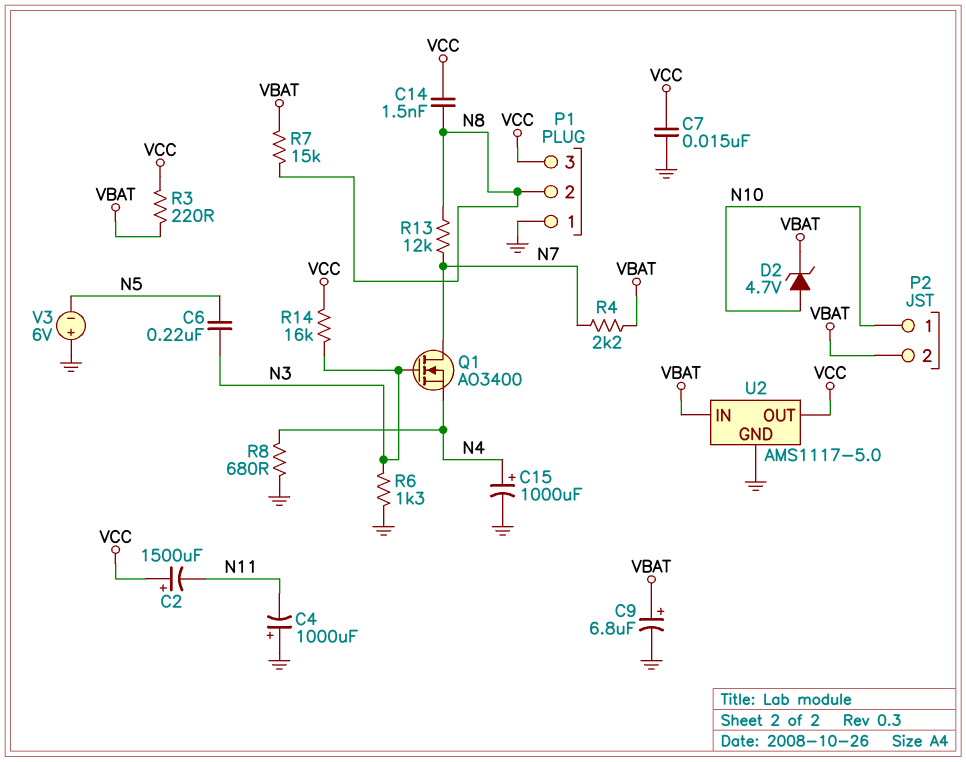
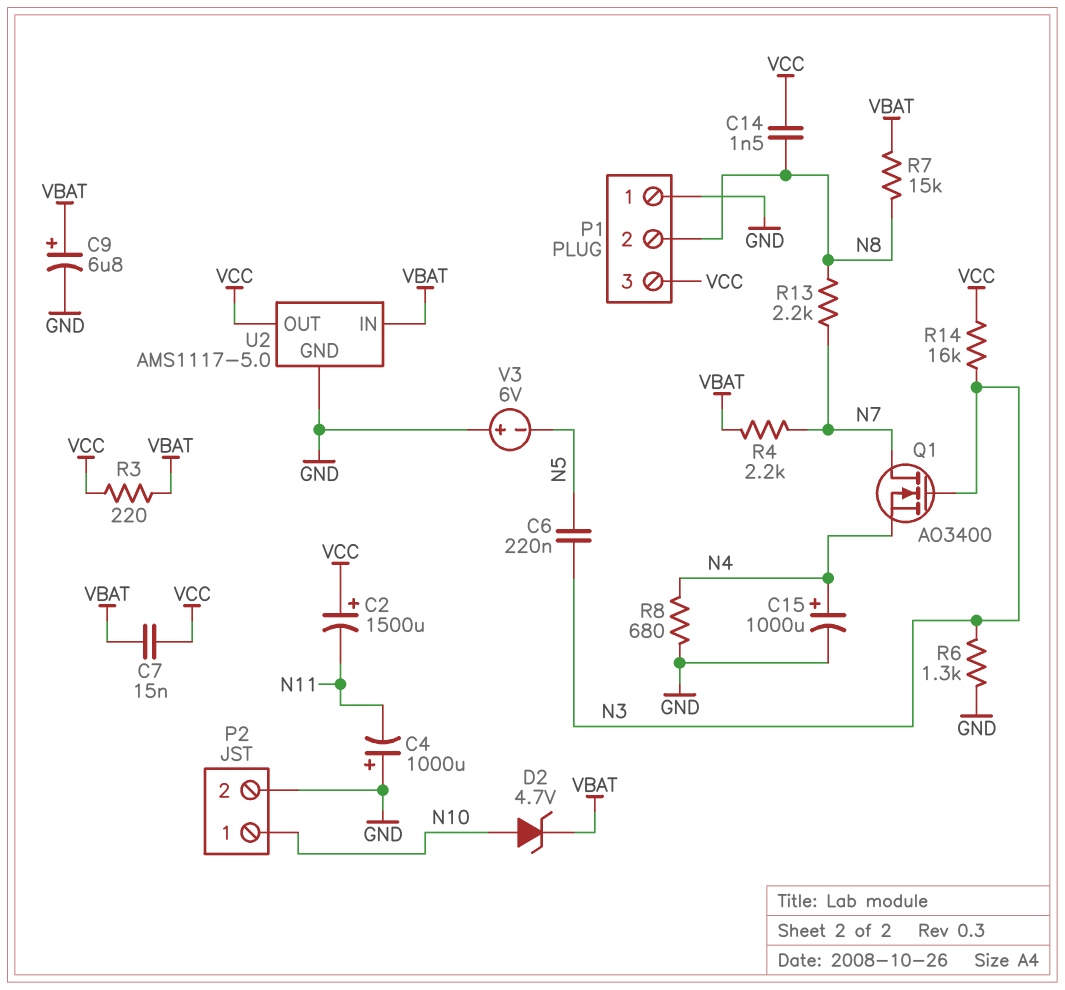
C7: 15nF (GND, VCC) -> 15nF (VBAT, VCC)
P2 pin 2: VBAT -> GND
R13: 12k (N7, N8) -> 2.2k (N7, N8)

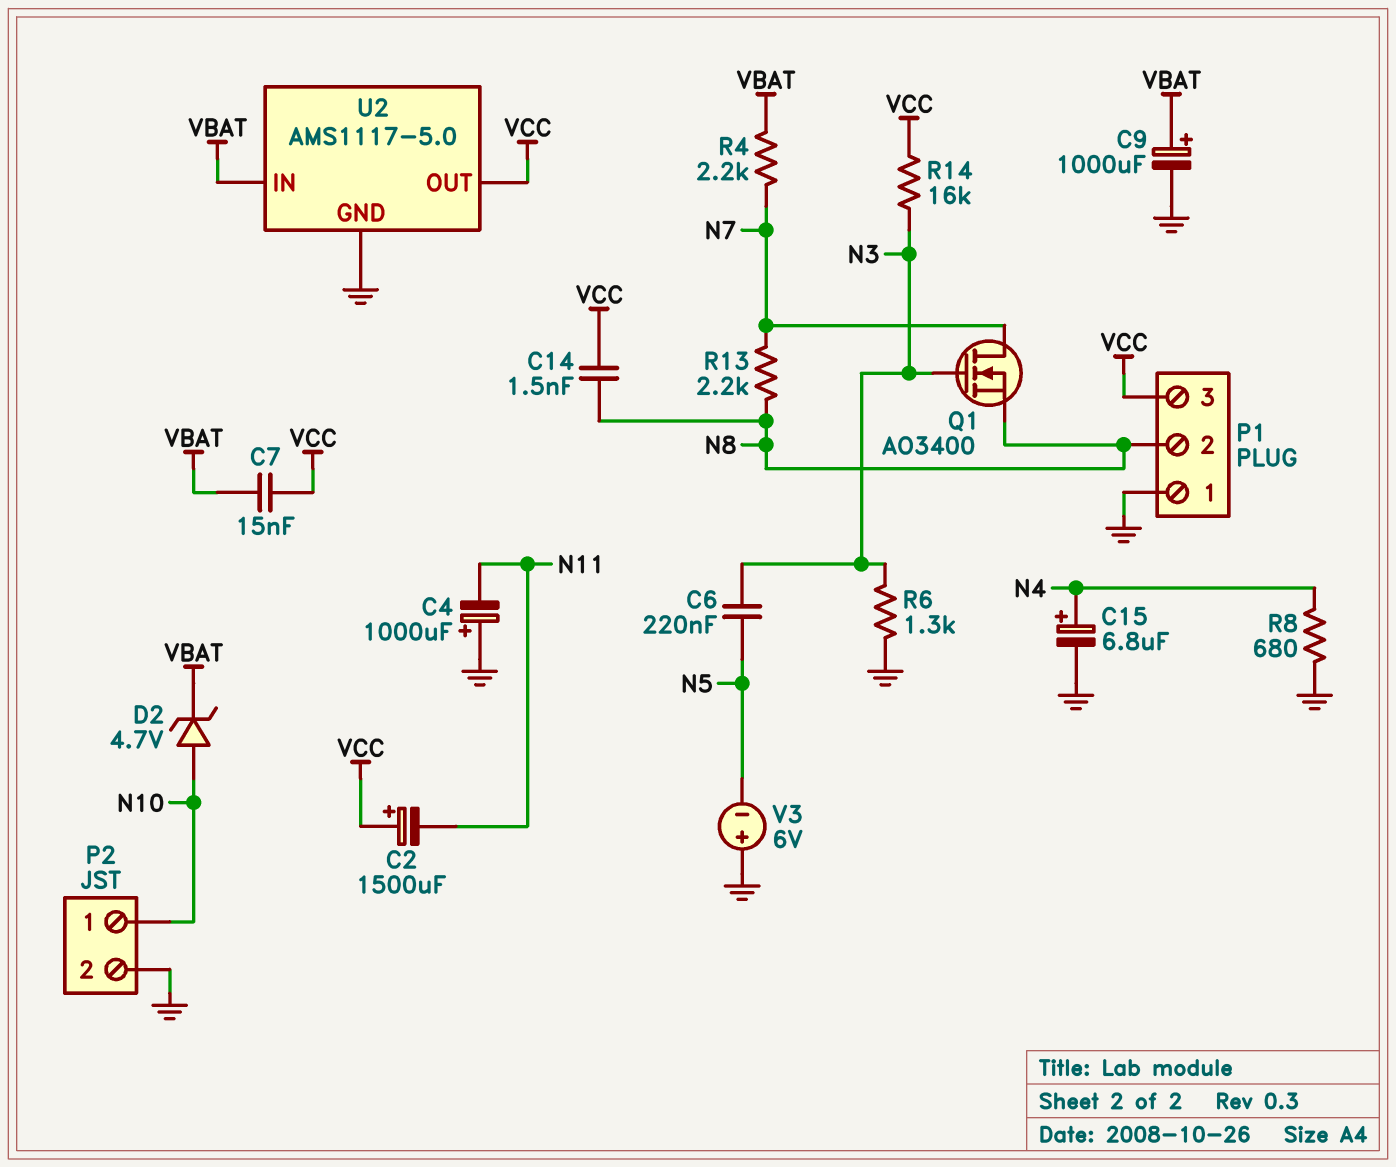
C9: 6.8uF (plus VBAT, minus GND) -> 1000uF (plus VBAT, minus GND)
C15: 1000uF (plus N4, minus GND) -> 6.8uF (plus N4, minus GND)
Q1: NMOS AO3400 (G N3, D N7, S N4) -> NMOS AO3400 (G N3, D N7, S N8)
R3: 220 (VBAT, VCC) -> none
R7: 15k (N8, VBAT) -> none

